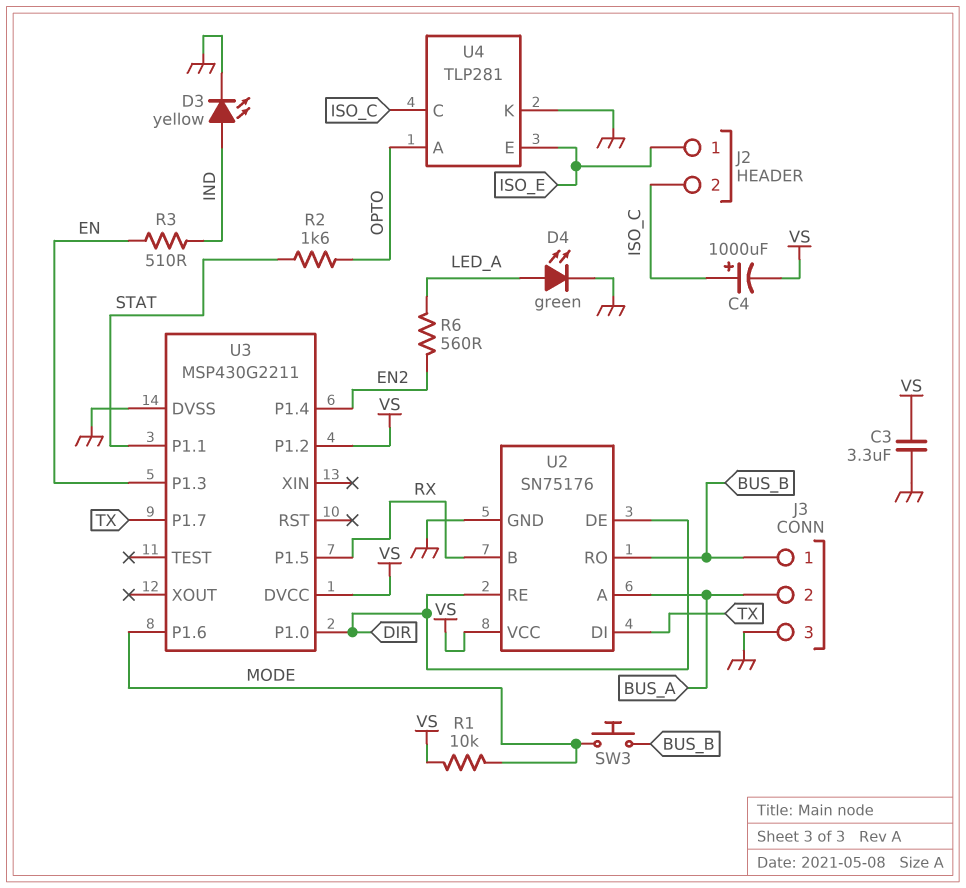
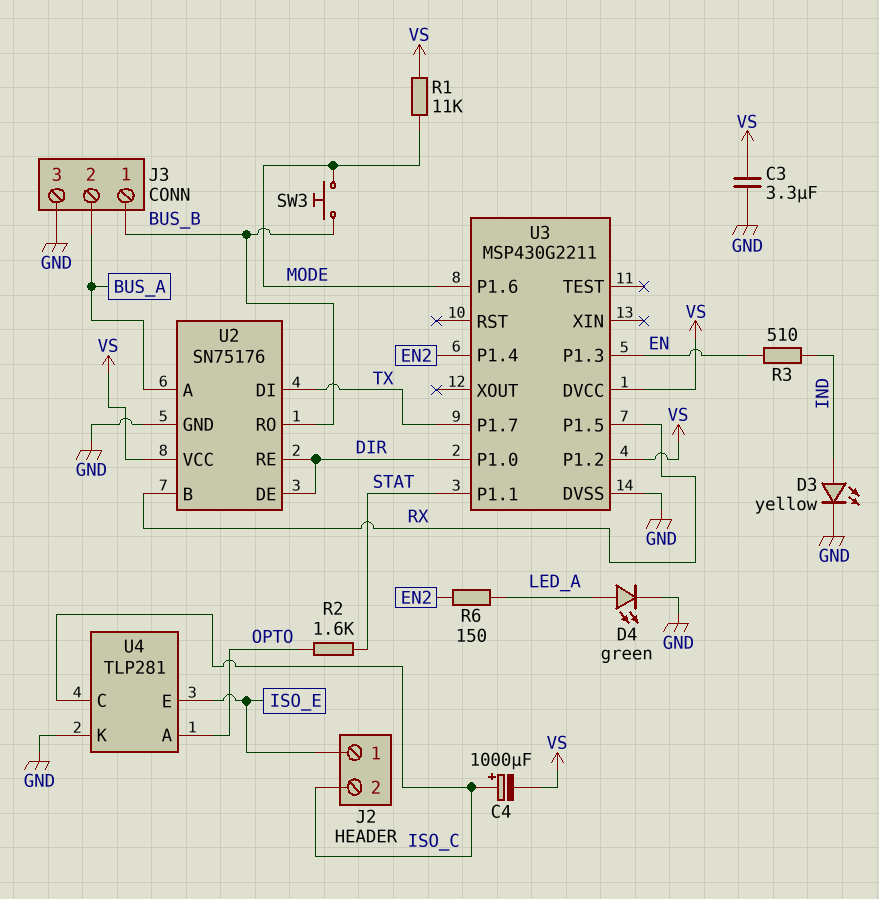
R1: 10k (MODE, VS) -> 11k (MODE, VS)
R6: 560 (EN2, LED_A) -> 150 (EN2, LED_A)

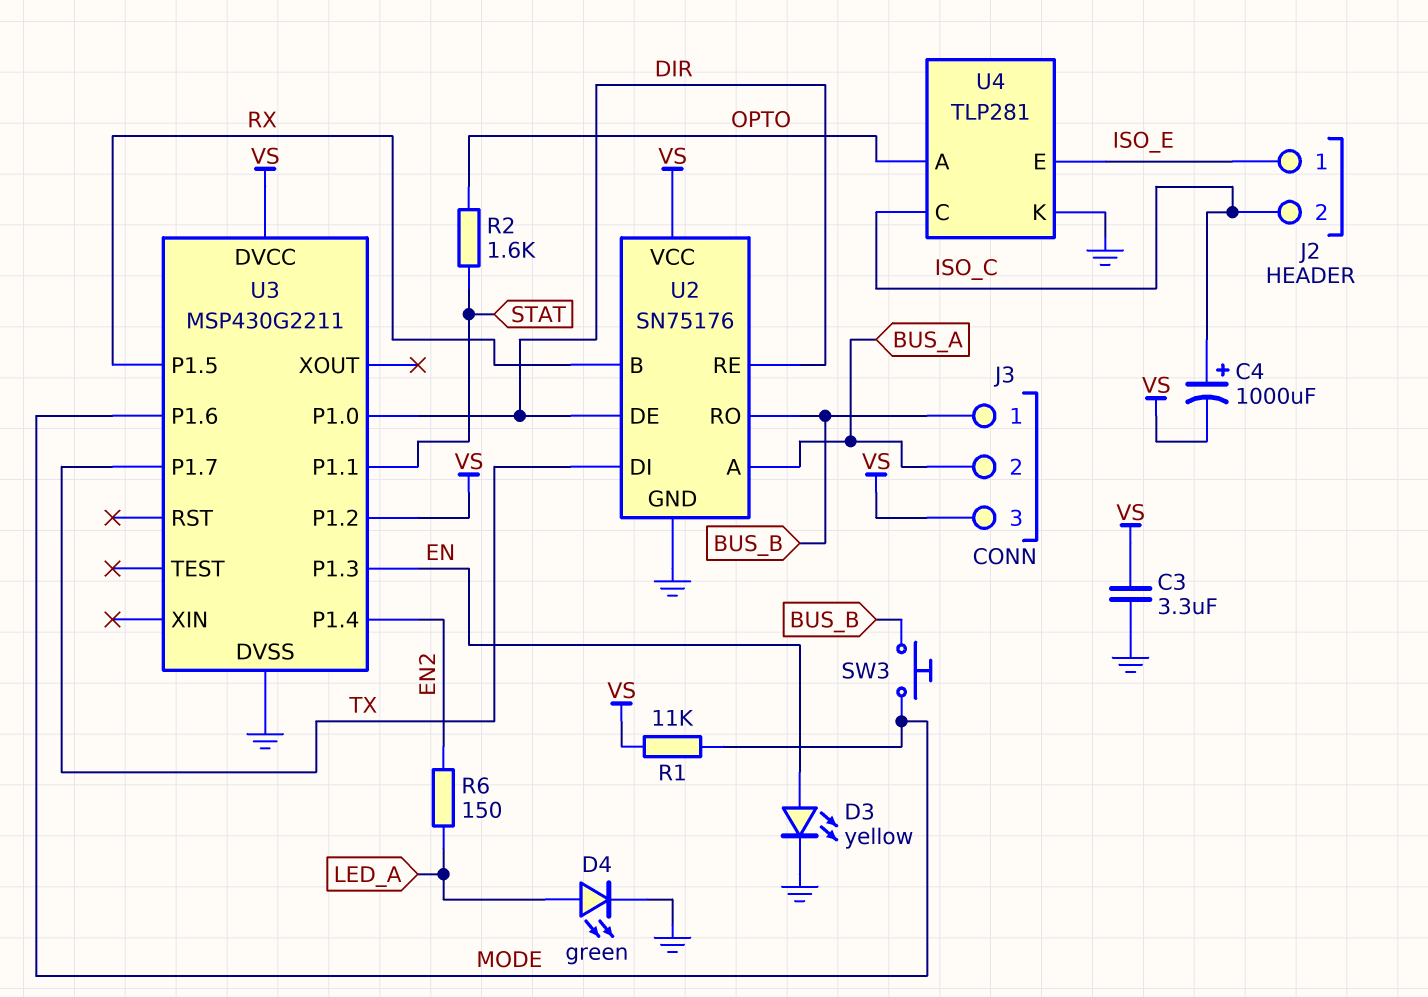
D3: LED yellow (A IND, K GND) -> LED yellow (A EN, K GND)
J3 pin 3: GND -> VS
R3: 510 (EN, IND) -> none

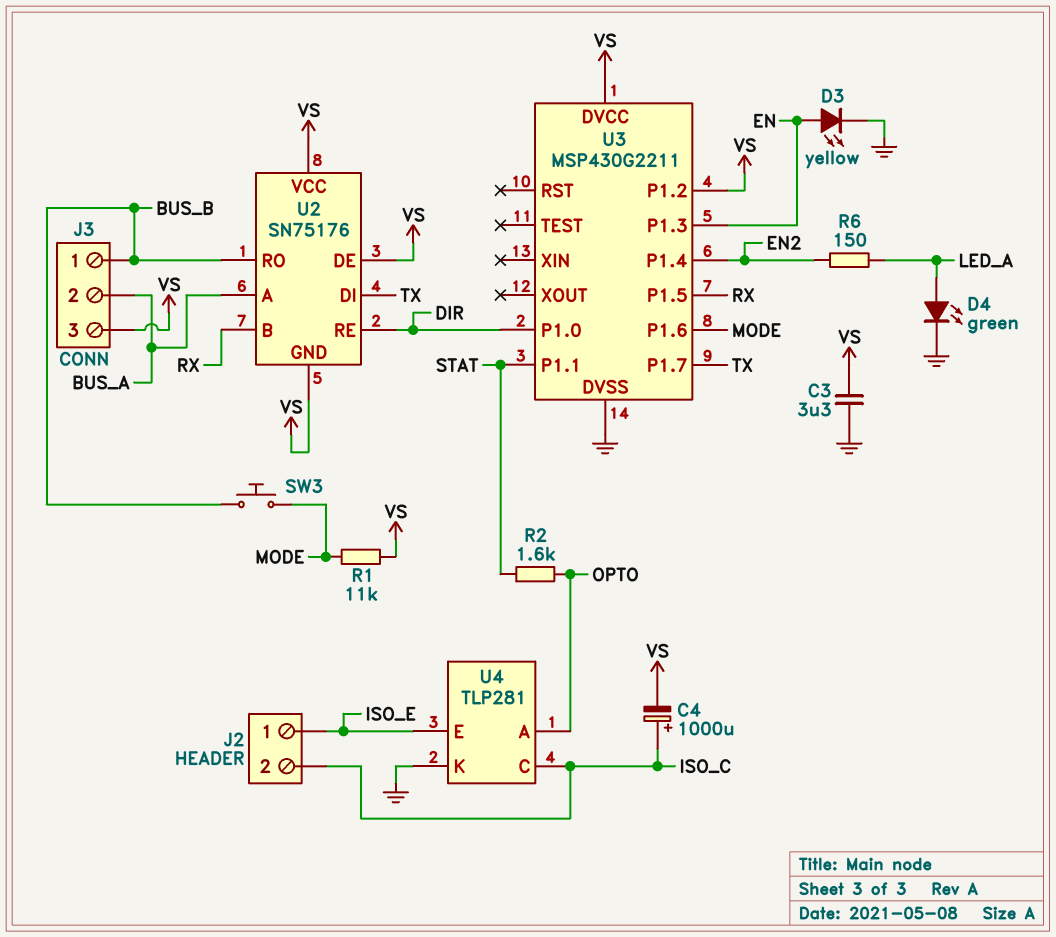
U2 pin DE: DIR -> VS
U2 pin GND: GND -> VS

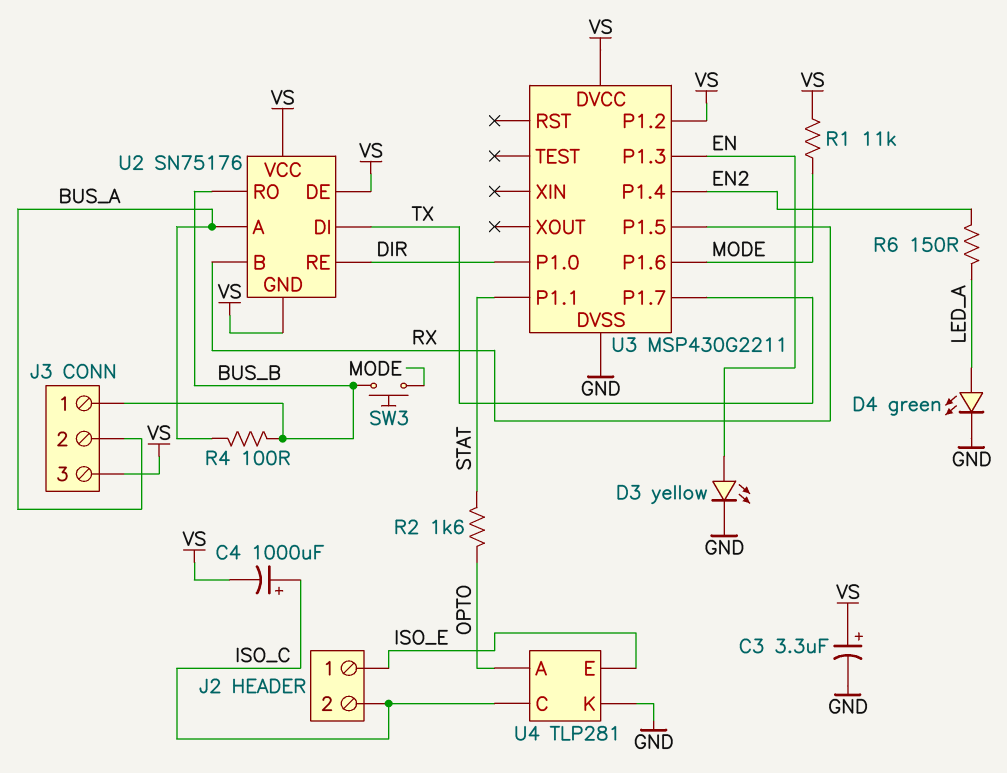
C3: 3.3uF (GND, VS) -> 3.3uF (plus VS, minus GND)
R4: none -> 100 (BUS_A, BUS_B)

